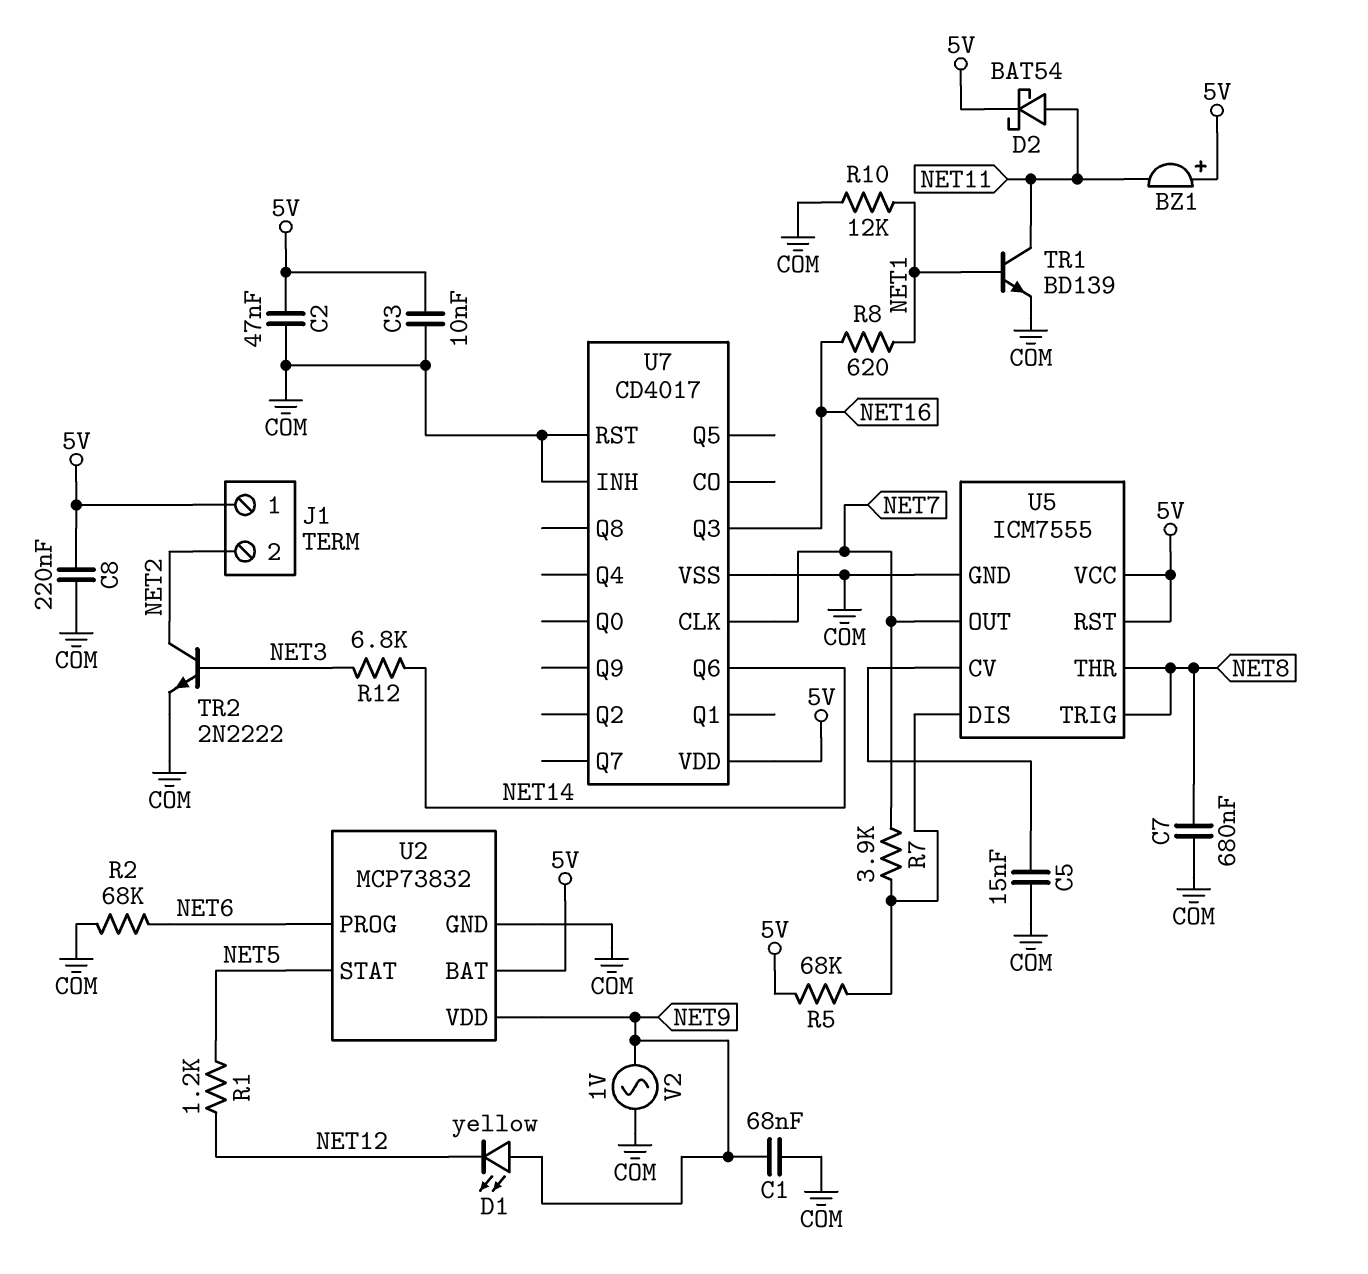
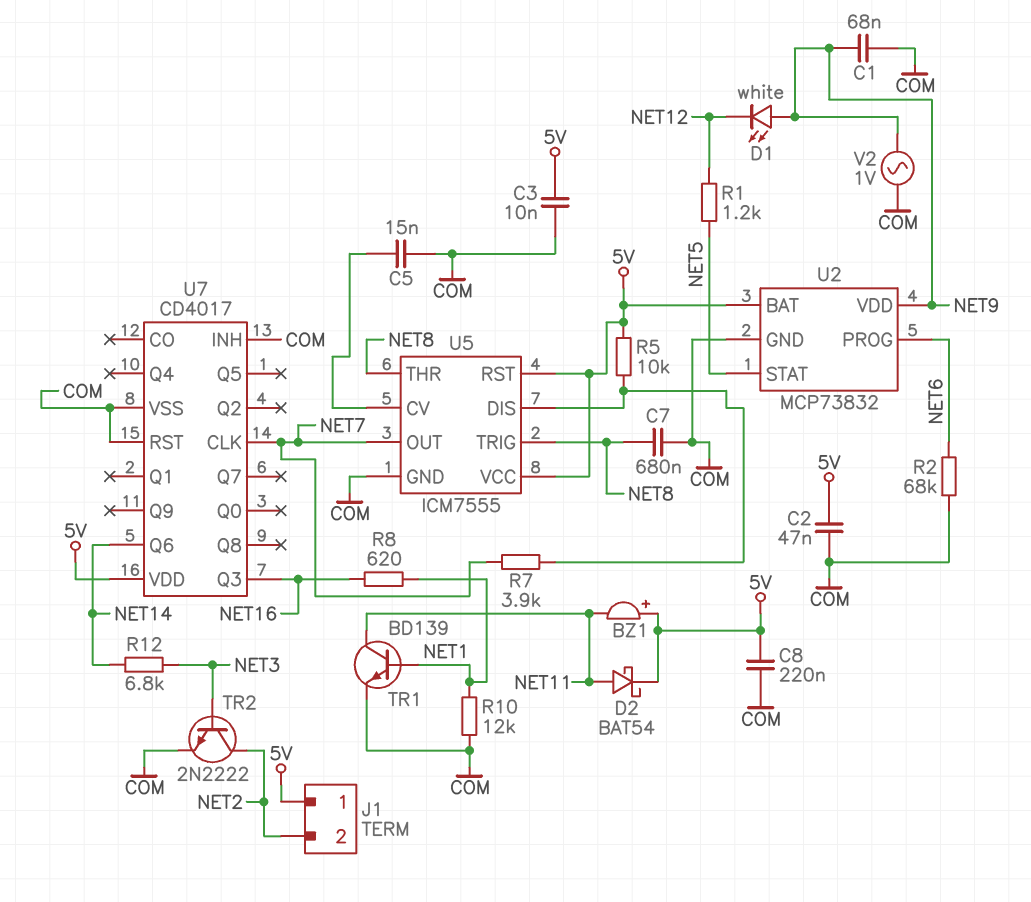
D1: LED yellow (A NET9, K NET12) -> LED white (A NET9, K NET12)
R5: 68k (5V, U5/DIS) -> 10k (5V, U5/DIS)

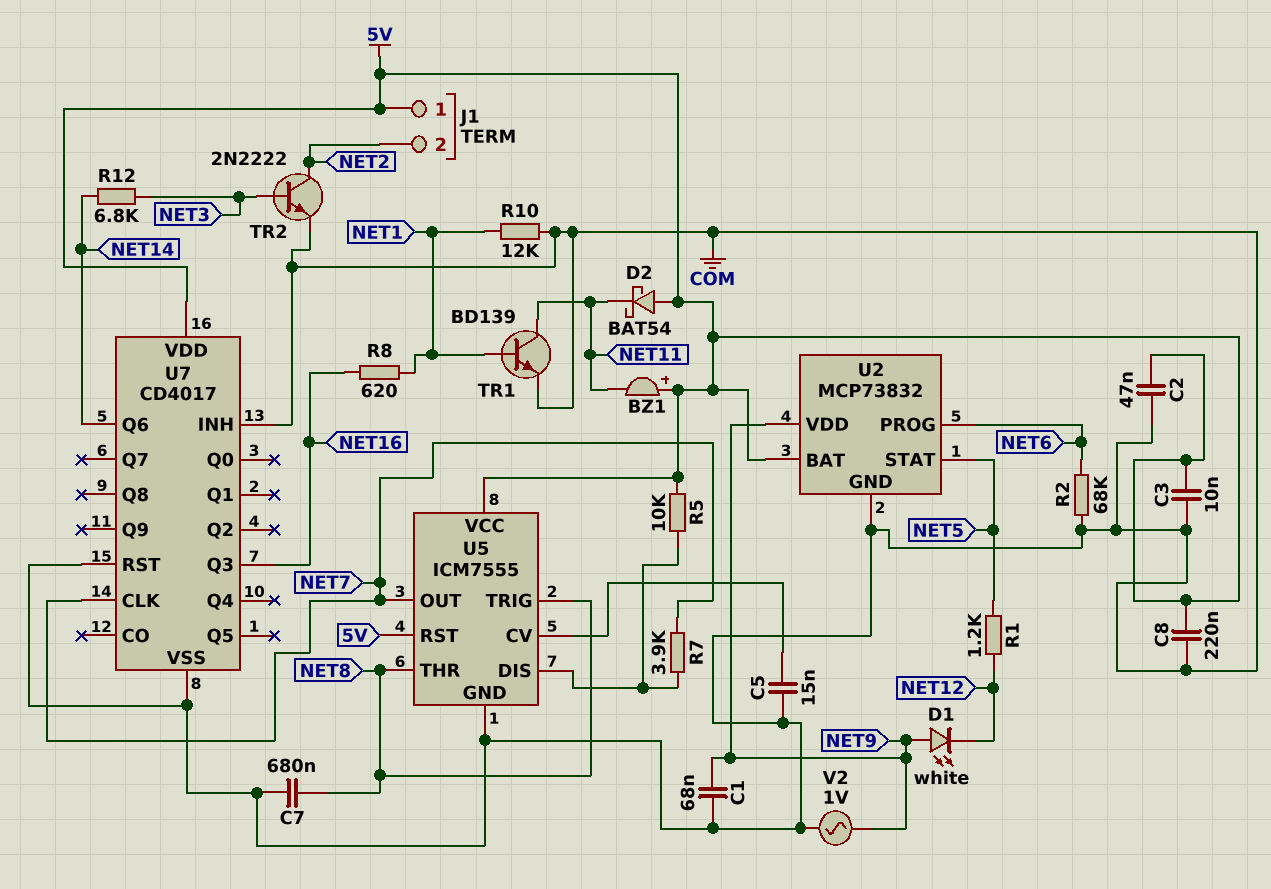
D2: schottky BAT54 (A NET11, K 5V) -> schottky BAT54 (A 5V, K NET11)

